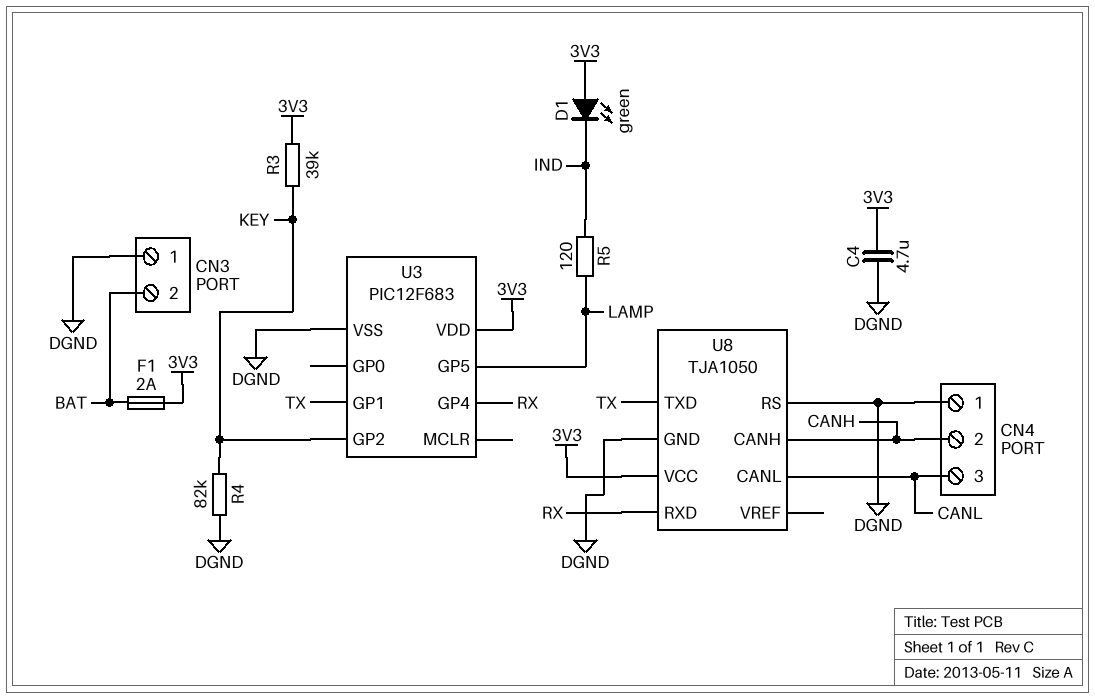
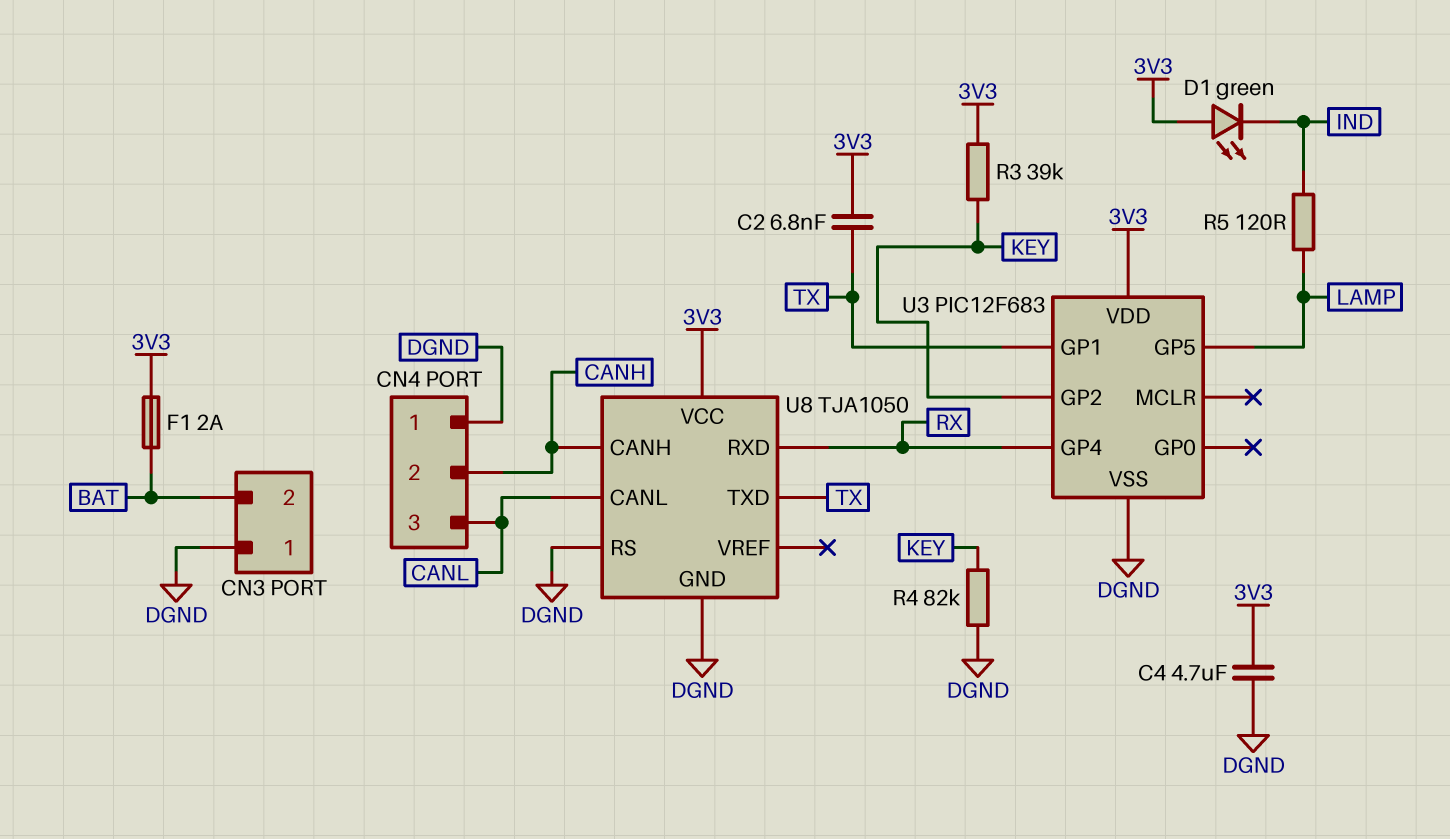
C2: none -> 6.8nF (3V3, TX)

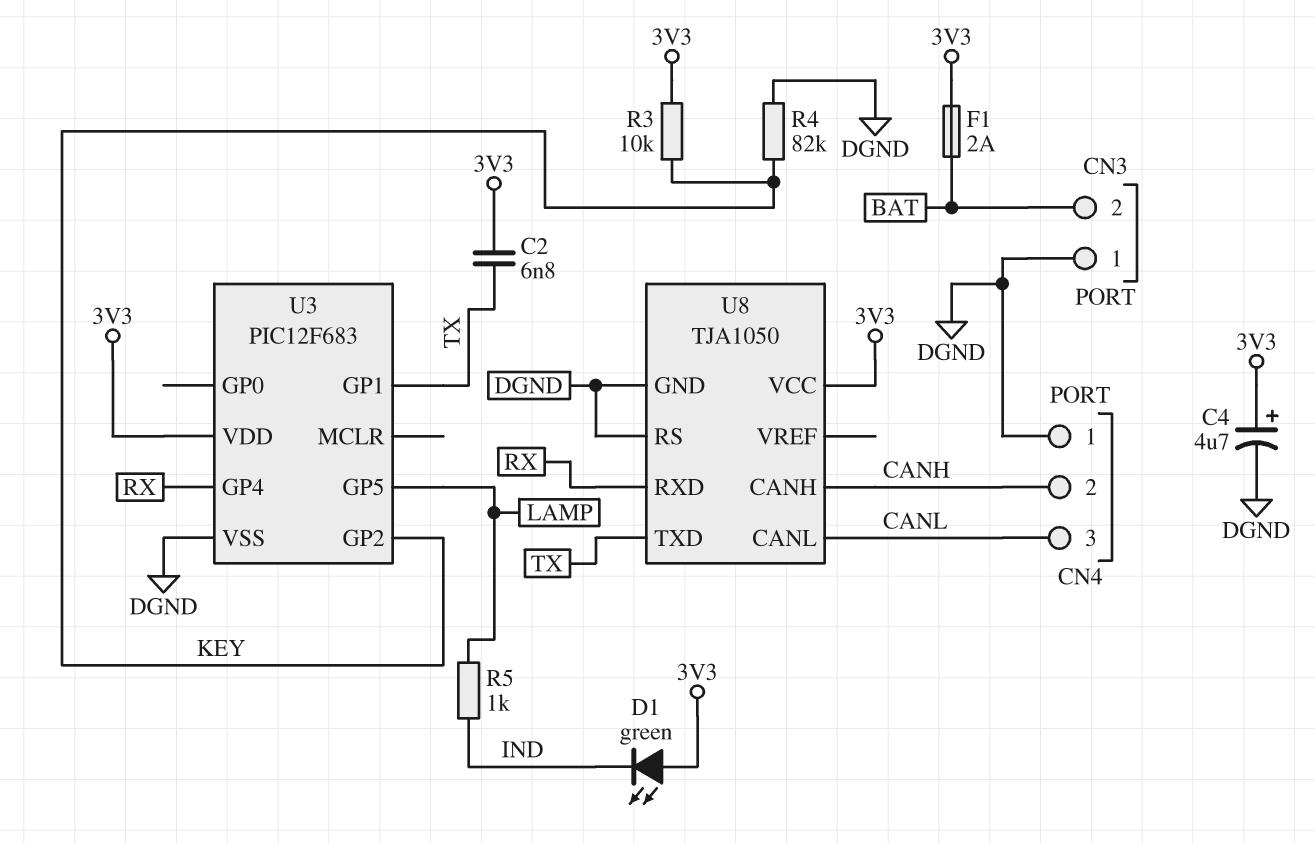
C4: 4.7uF (3V3, DGND) -> 4.7uF (plus 3V3, minus DGND)
R3: 39k (3V3, KEY) -> 10k (3V3, KEY)
R5: 120 (IND, LAMP) -> 1k (IND, LAMP)

